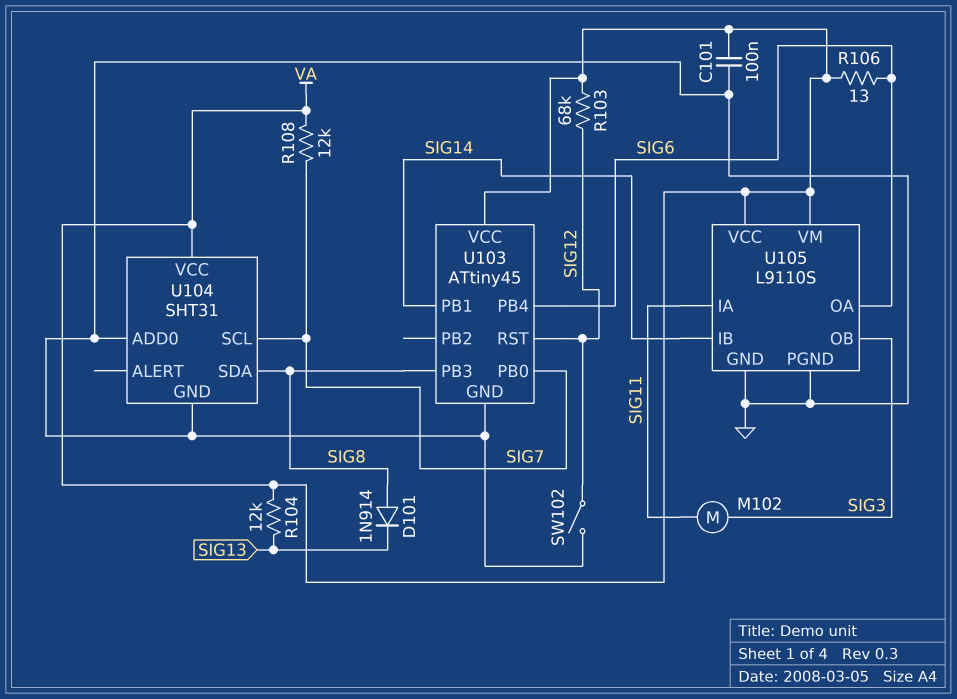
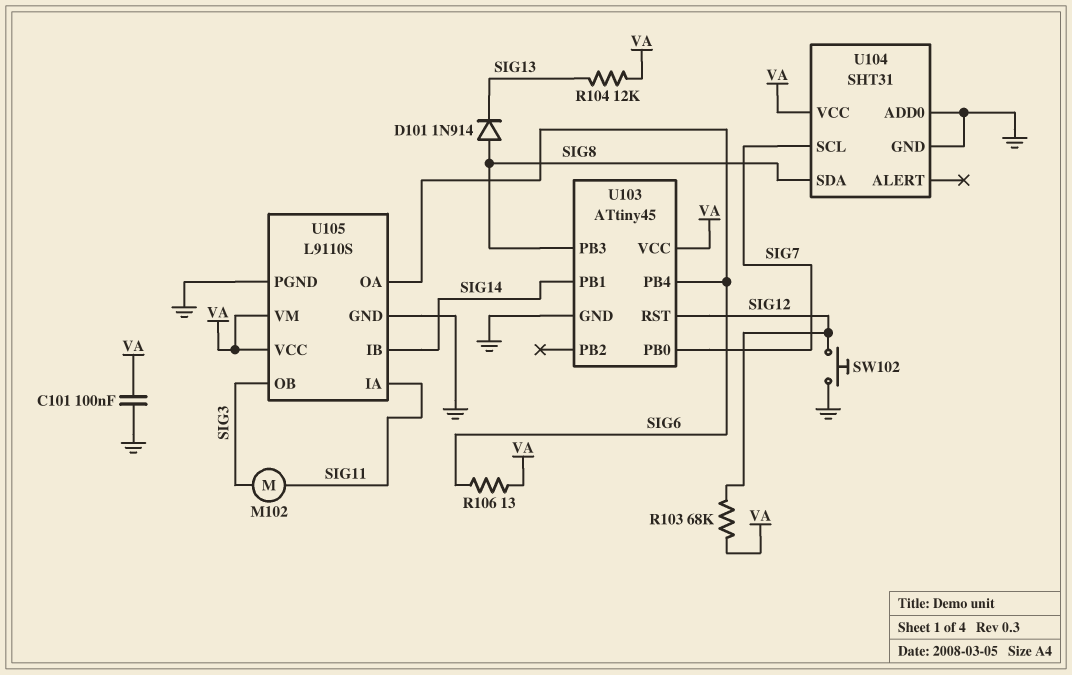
R108: 12k (SIG7, VA) -> none
SW102: switch (GND, SIG12) -> button (GND, SIG12)

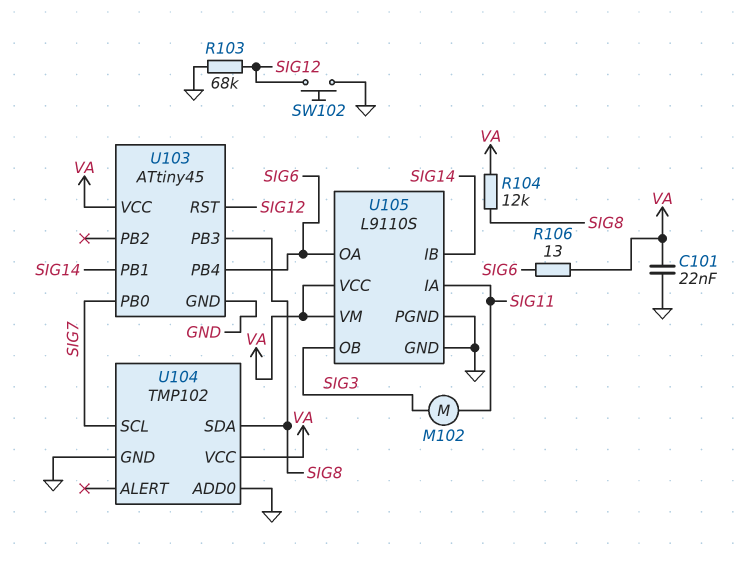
C101: 100nF (GND, VA) -> 22nF (GND, VA)
D101: diode 1N914 (A SIG8, K SIG13) -> none
R103: 68k (SIG12, VA) -> 68k (GND, SIG12)
R104: 12k (SIG13, VA) -> 12k (SIG8, VA)
U104: SHT31 -> TMP102

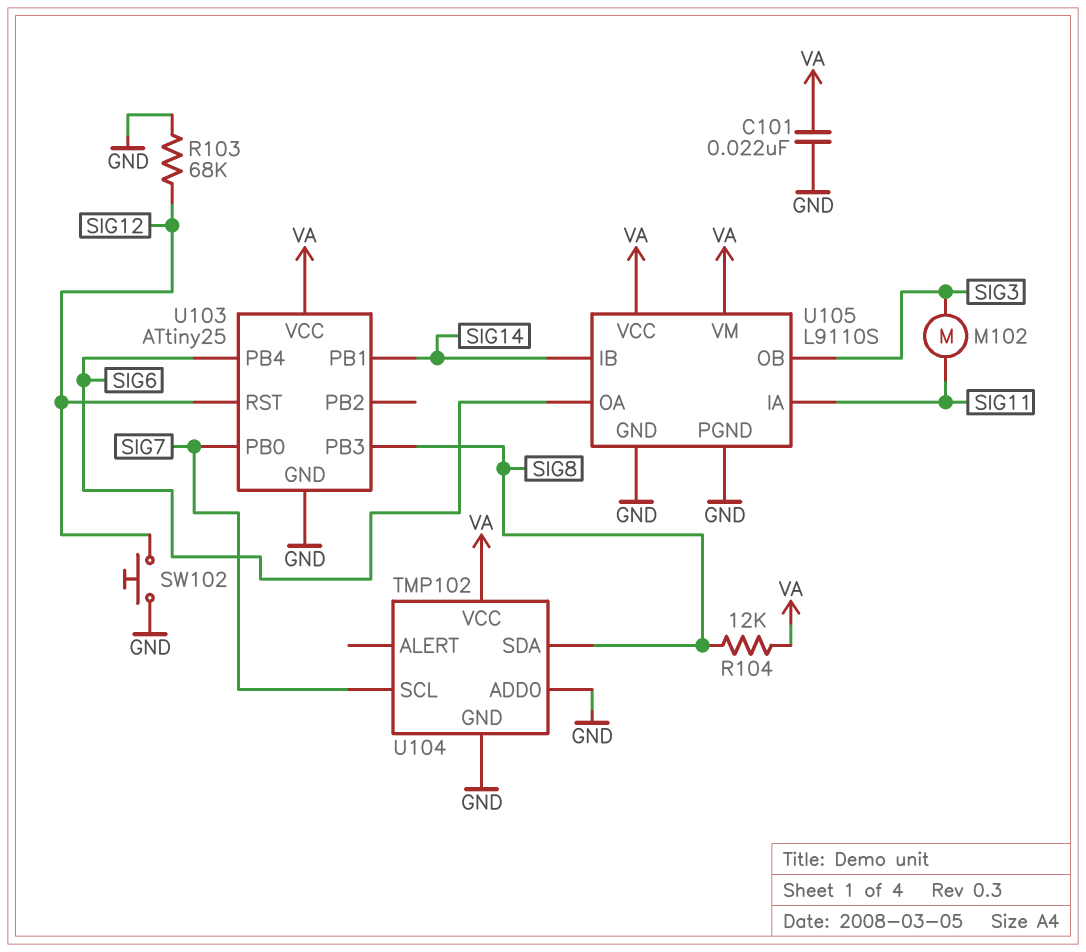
R106: 13 (SIG6, VA) -> none
U103: ATtiny45 -> ATtiny25

